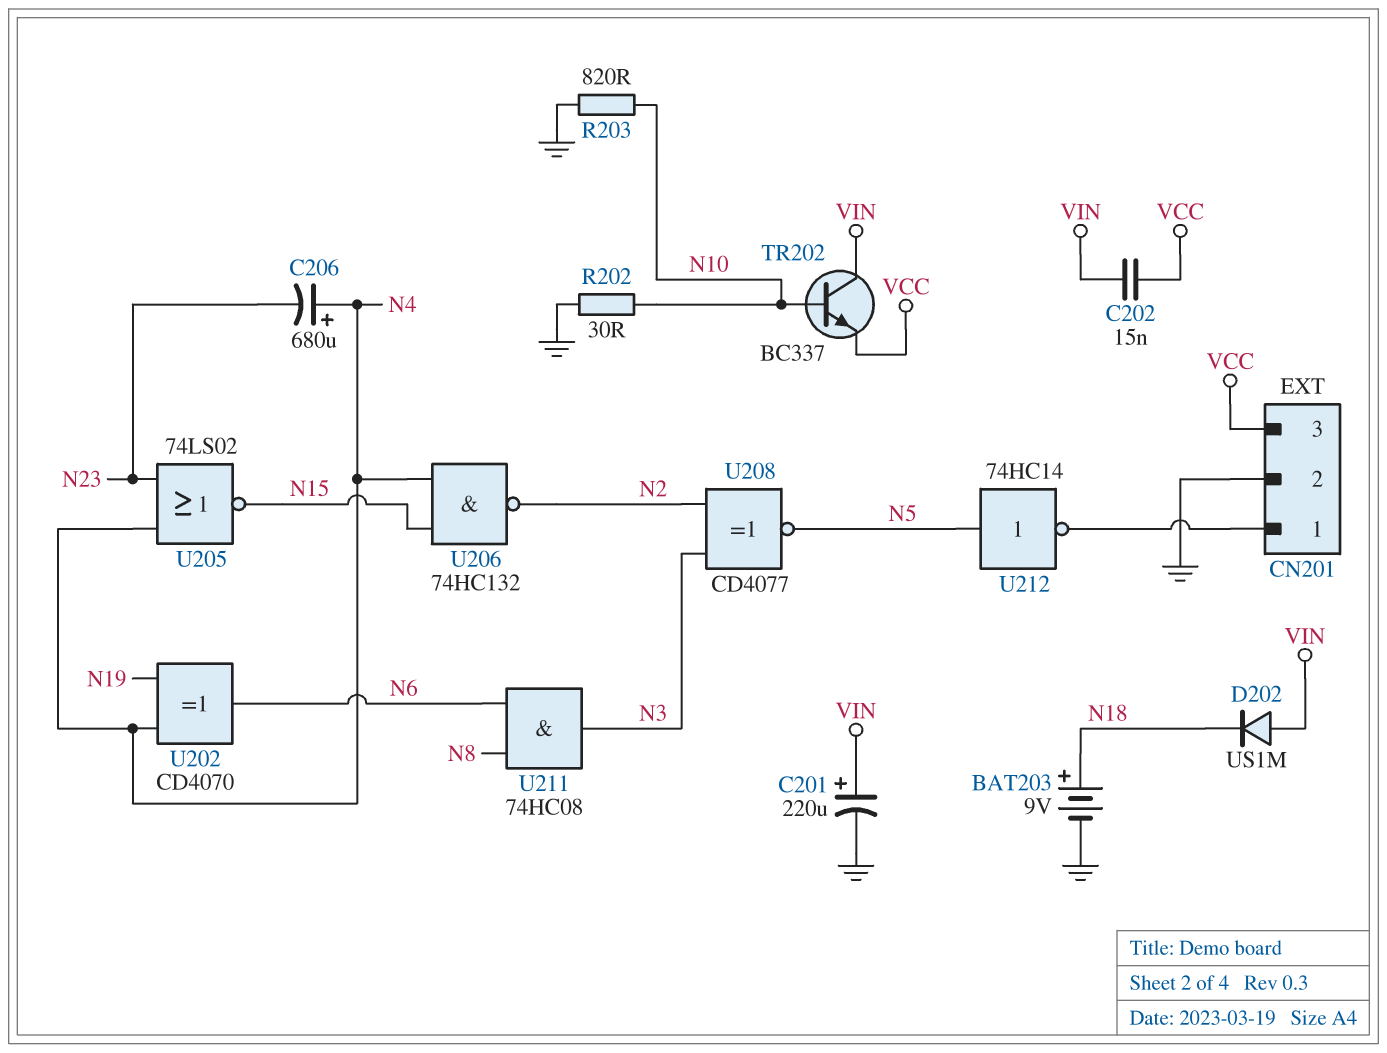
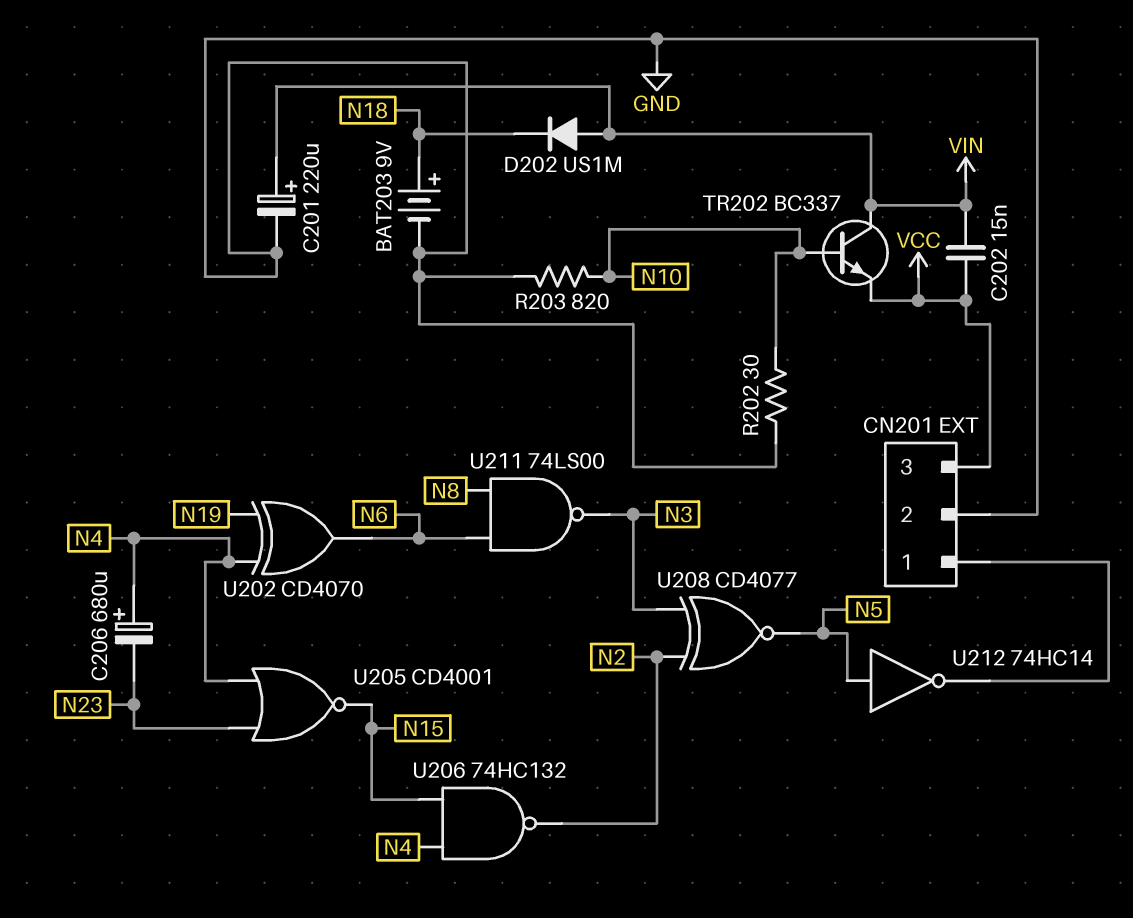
U205: NOR 74LS02 (in N4, in N23, out N15) -> NOR CD4001 (in N4, in N23, out N15)
U211: AND 74HC08 (in N6, in N8, out N3) -> NAND 74LS00 (in N6, in N8, out N3)

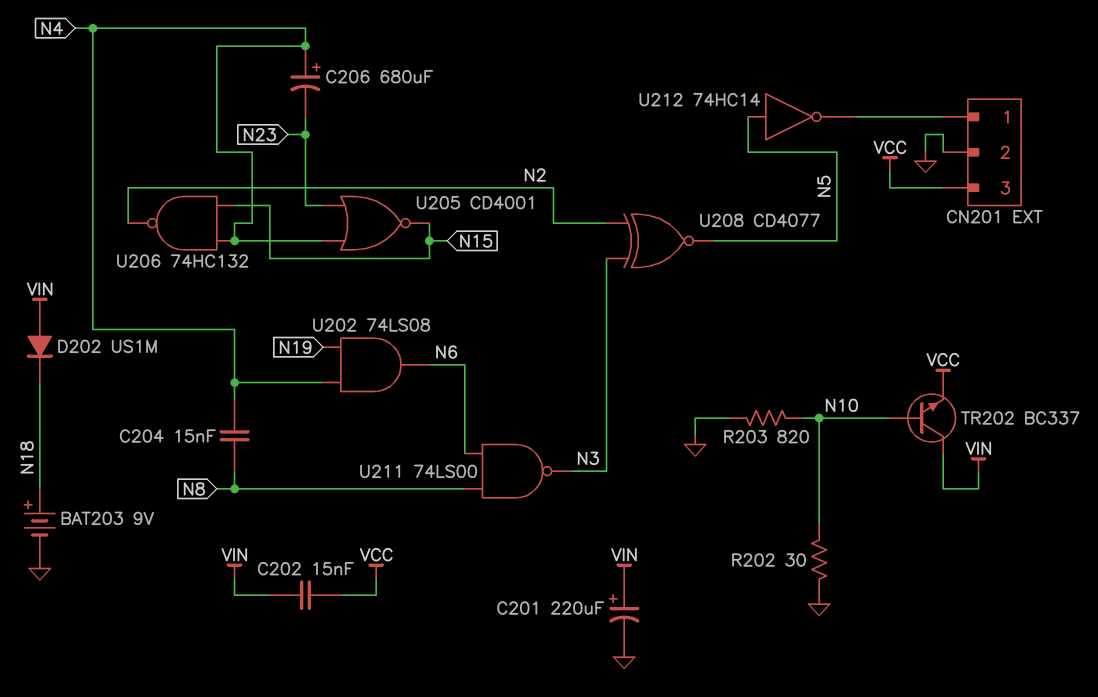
C204: none -> 15nF (N4, N8)
U202: XOR CD4070 (in N4, in N19, out N6) -> AND 74LS08 (in N4, in N19, out N6)

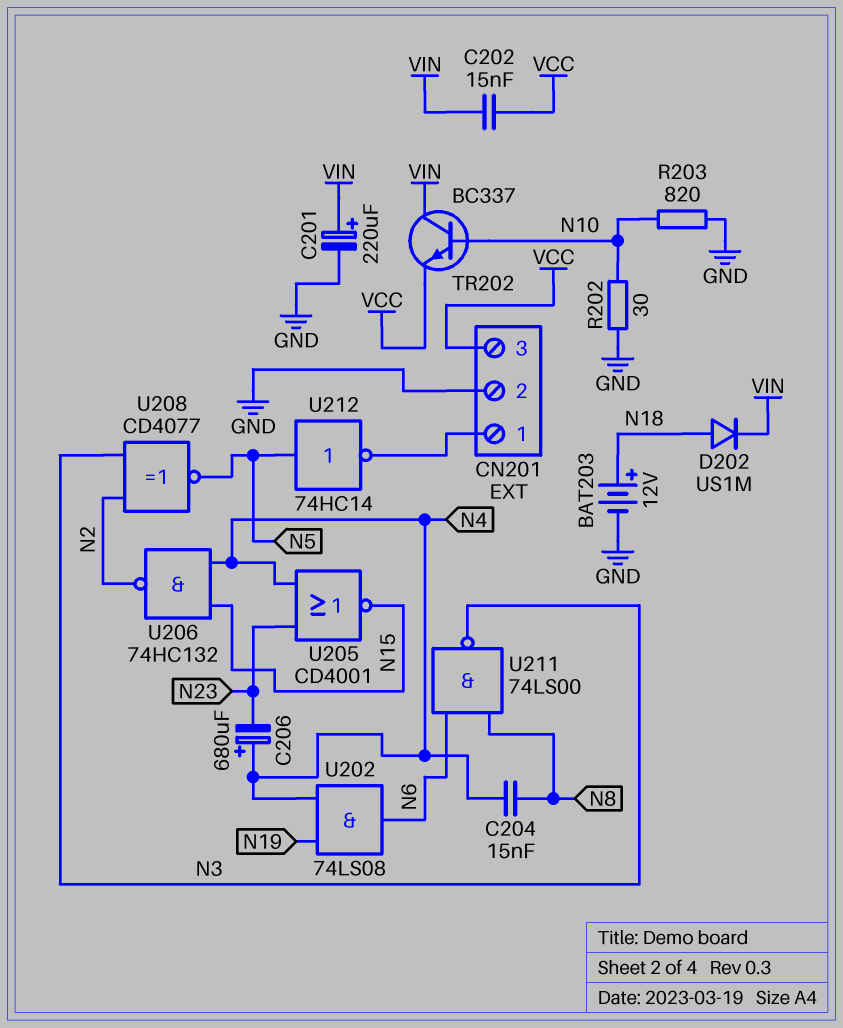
BAT203: 9V (plus N18, minus GND) -> 12V (plus N18, minus GND)
D202: diode US1M (A VIN, K N18) -> diode US1M (A N18, K VIN)

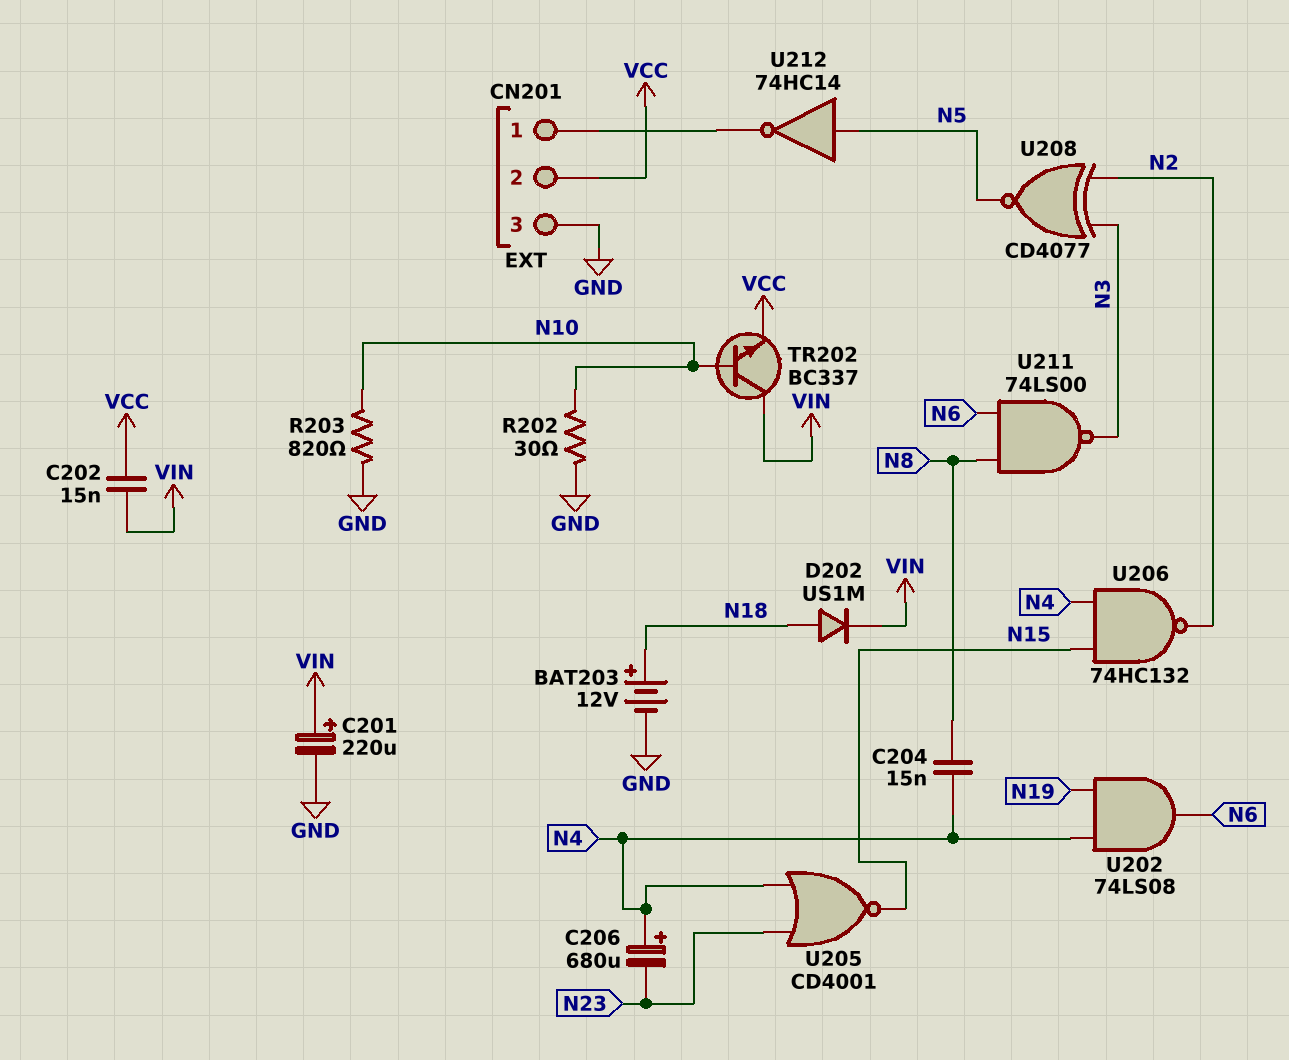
CN201 pin 2: GND -> VCC
CN201 pin 3: VCC -> GND

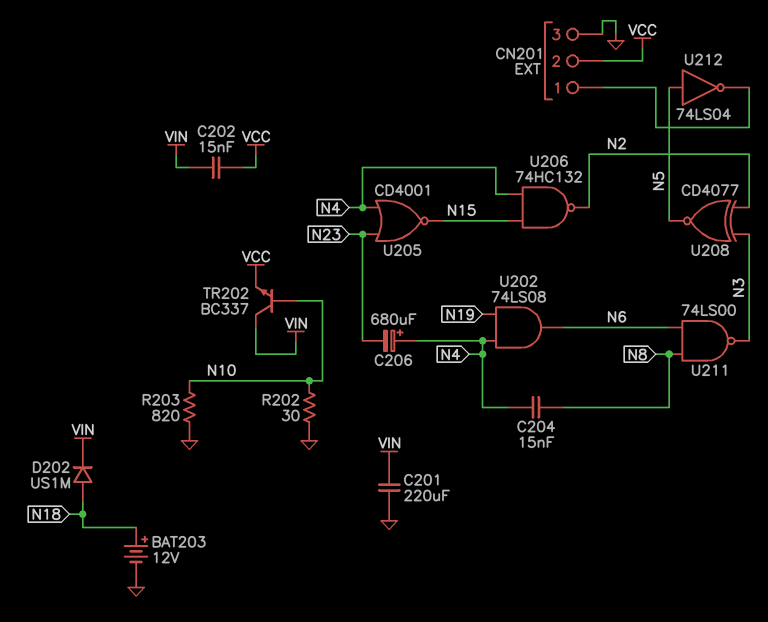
C201: 220uF (plus VIN, minus GND) -> 220uF (GND, VIN)
U212: NOT 74HC14 (in N5, out CN201/1) -> NOT 74LS04 (in N5, out CN201/1)

